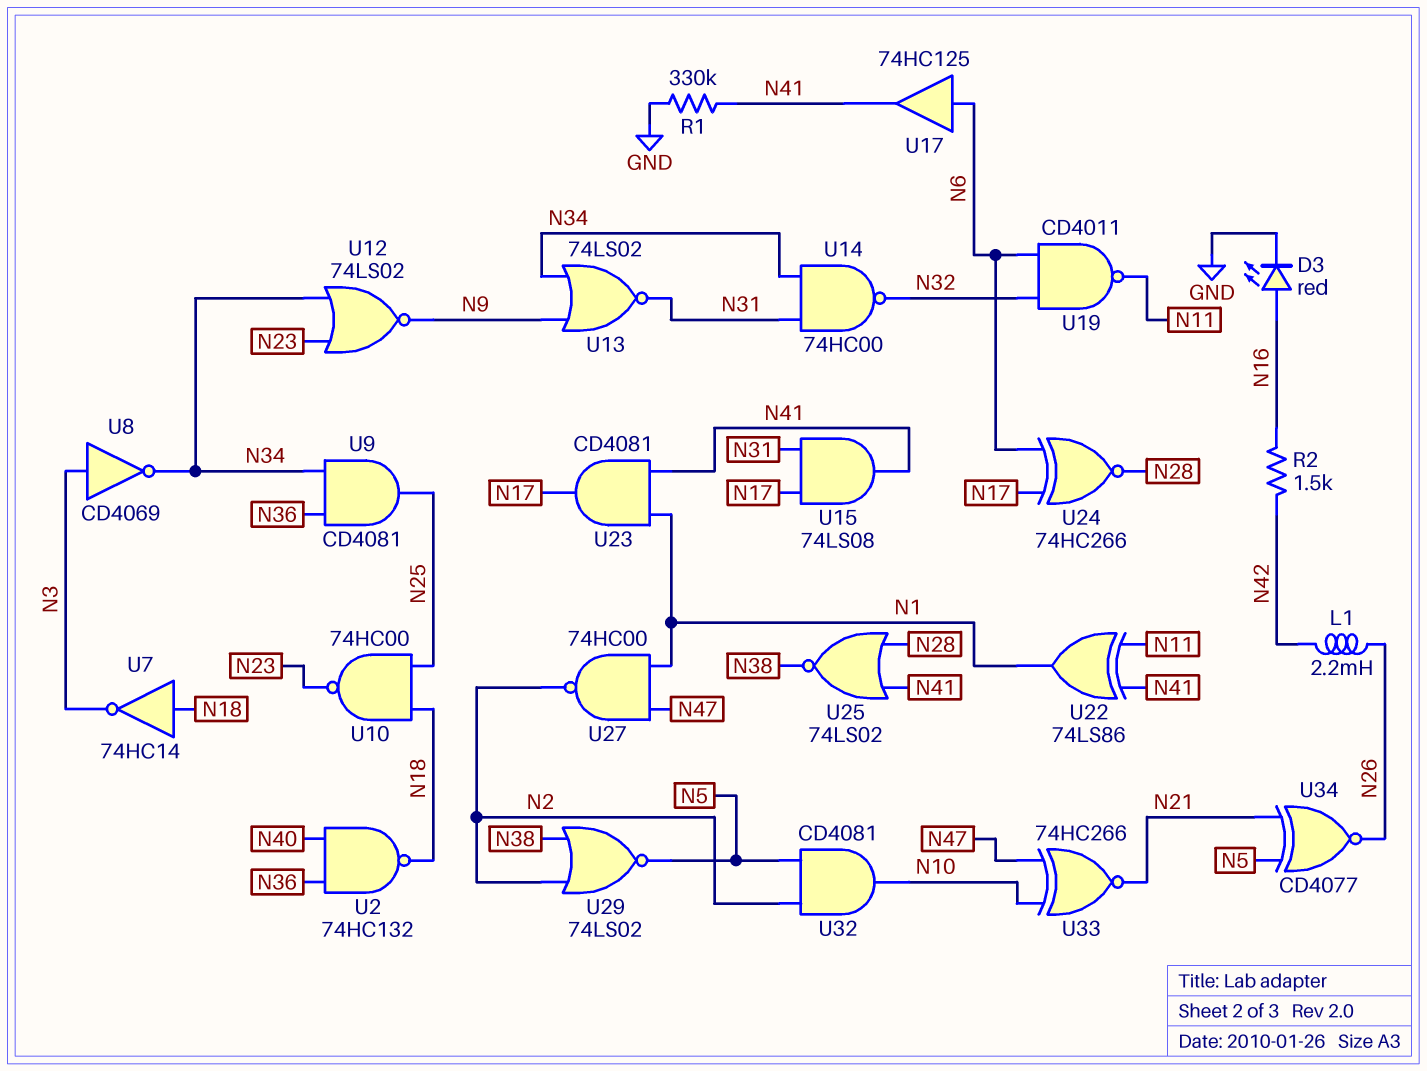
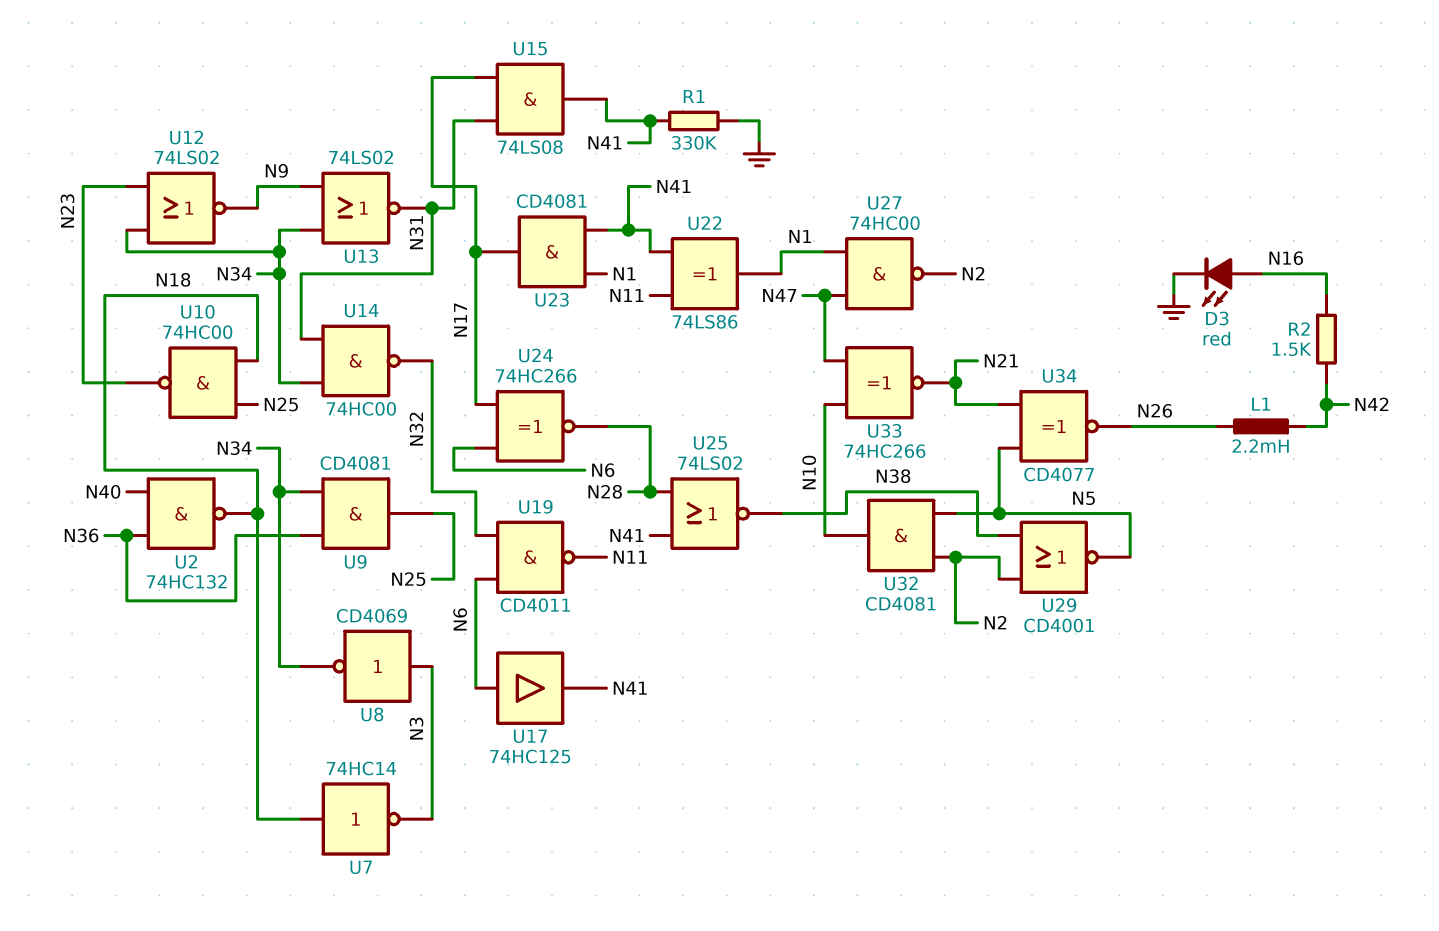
U29: NOR 74LS02 (in N2, in N38, out N5) -> NOR CD4001 (in N2, in N38, out N5)

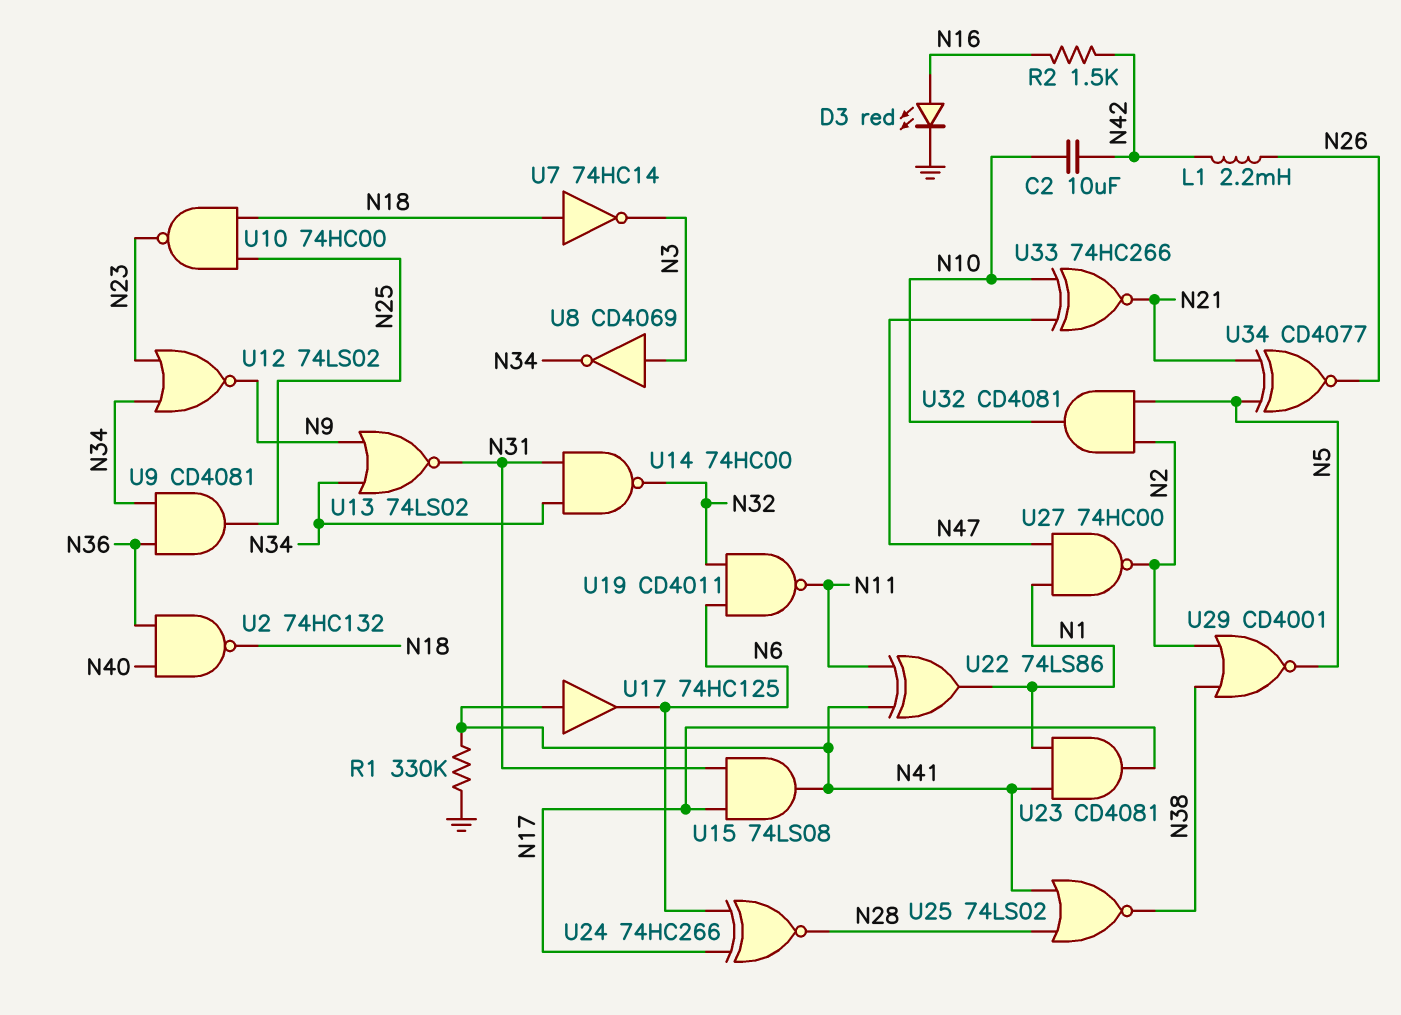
C2: none -> 10uF (N10, N42)
U17: buffer 74HC125 (in N6, out N41) -> buffer 74HC125 (in N41, out N6)

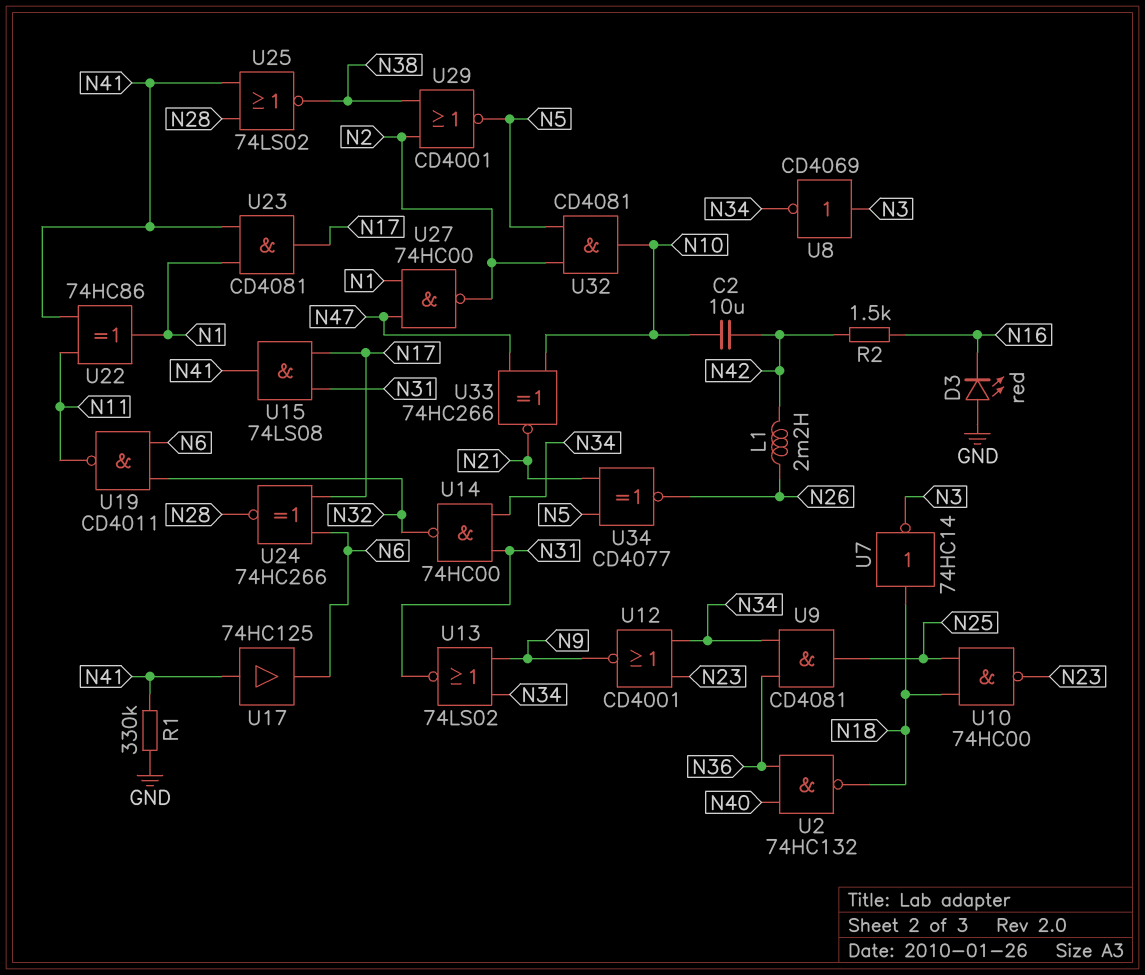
D3: LED red (A N16, K GND) -> LED red (A GND, K N16)
U12: NOR 74LS02 (in N23, in N34, out N9) -> NOR CD4001 (in N23, in N34, out N9)
U22: XOR 74LS86 (in N11, in N41, out N1) -> XOR 74HC86 (in N11, in N41, out N1)

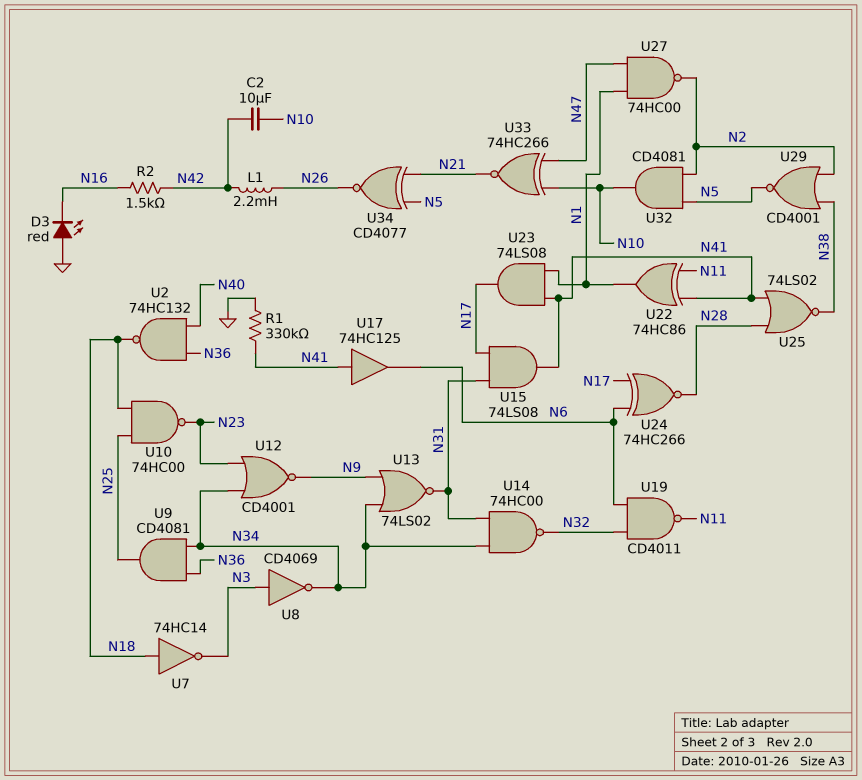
U23: AND CD4081 (in N1, in N41, out N17) -> AND 74LS08 (in N1, in N41, out N17)

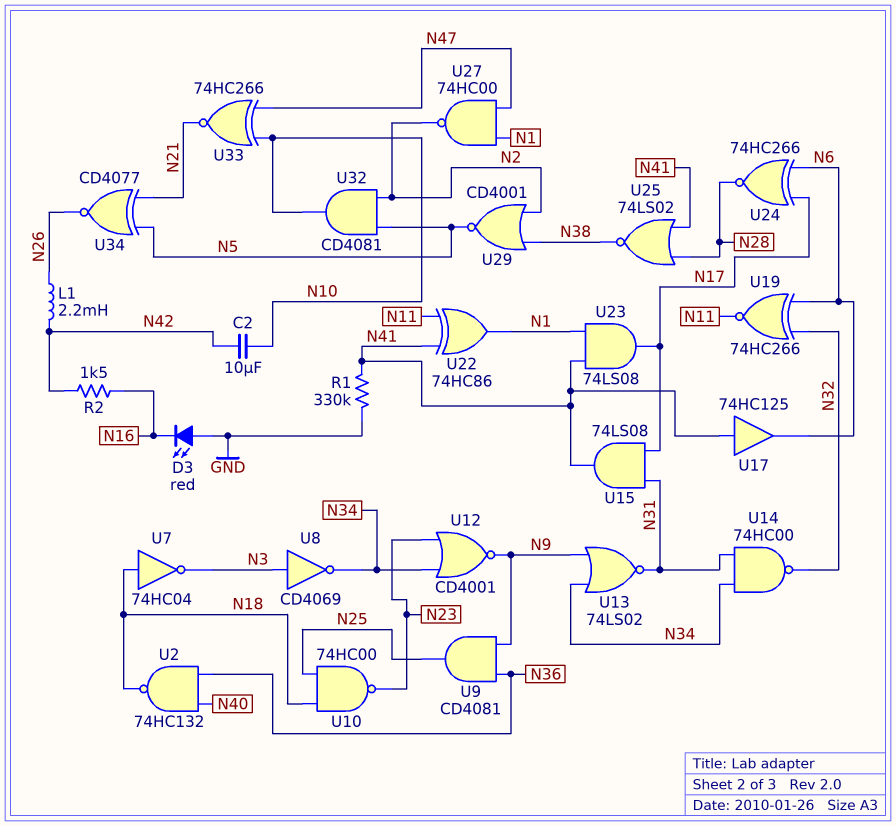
U7: NOT 74HC14 (in N18, out N3) -> NOT 74HC04 (in N18, out N3)
U9: AND CD4081 (in N34, in N36, out N25) -> AND CD4081 (in N9, in N36, out N25)
U19: NAND CD4011 (in N6, in N32, out N11) -> XNOR 74HC266 (in N6, in N32, out N11)

